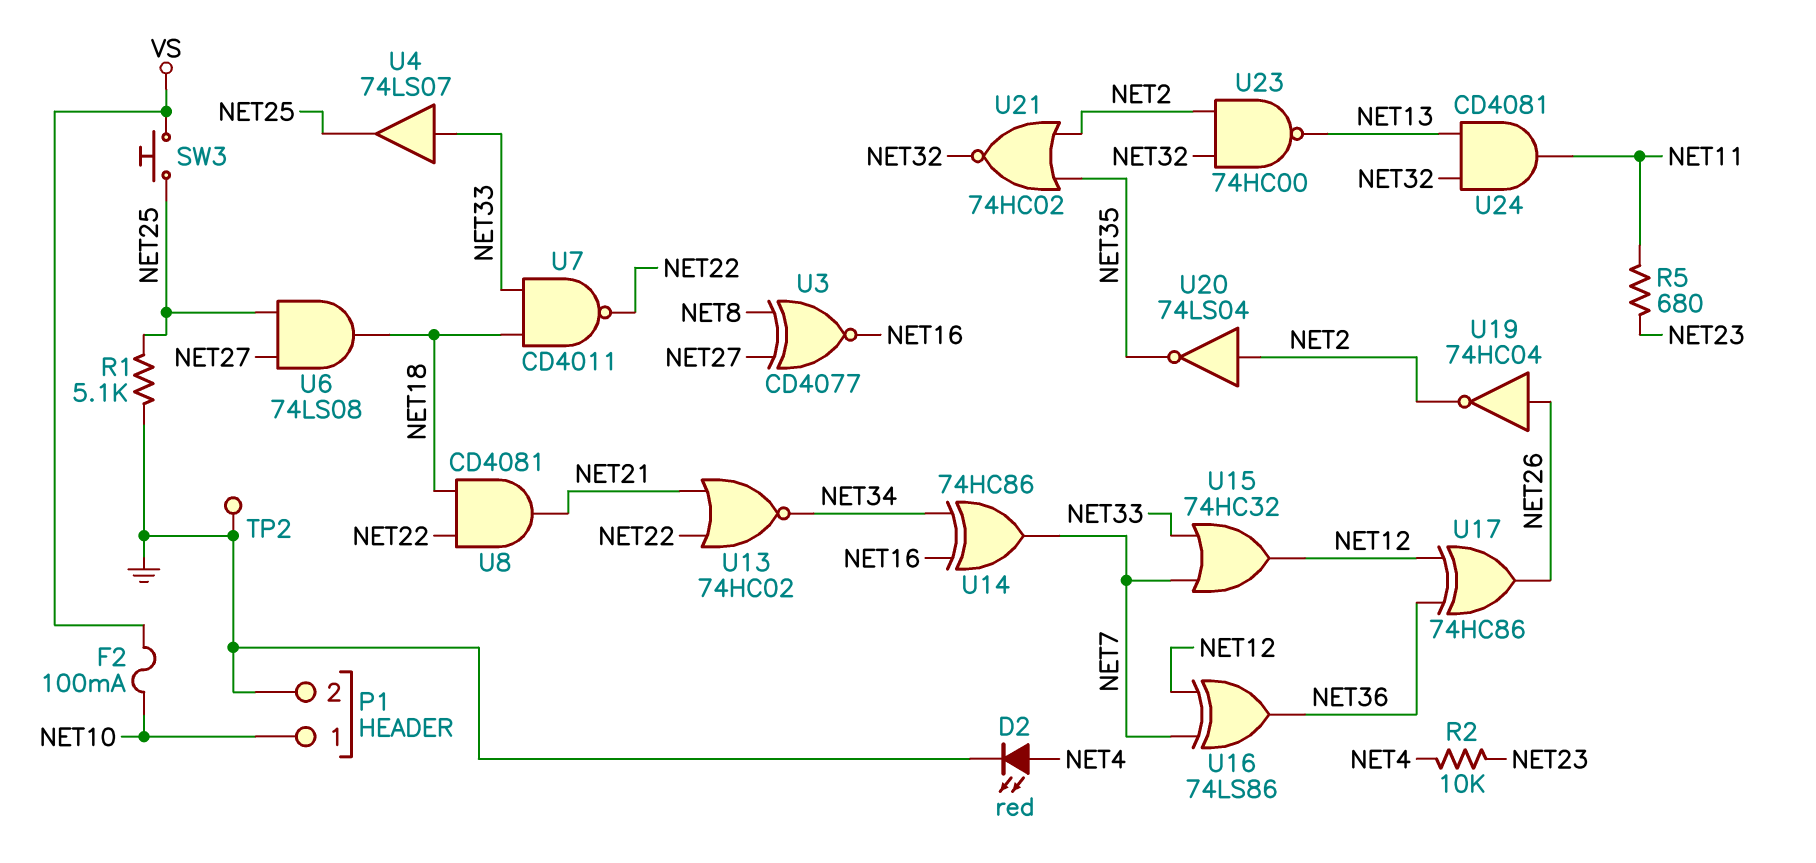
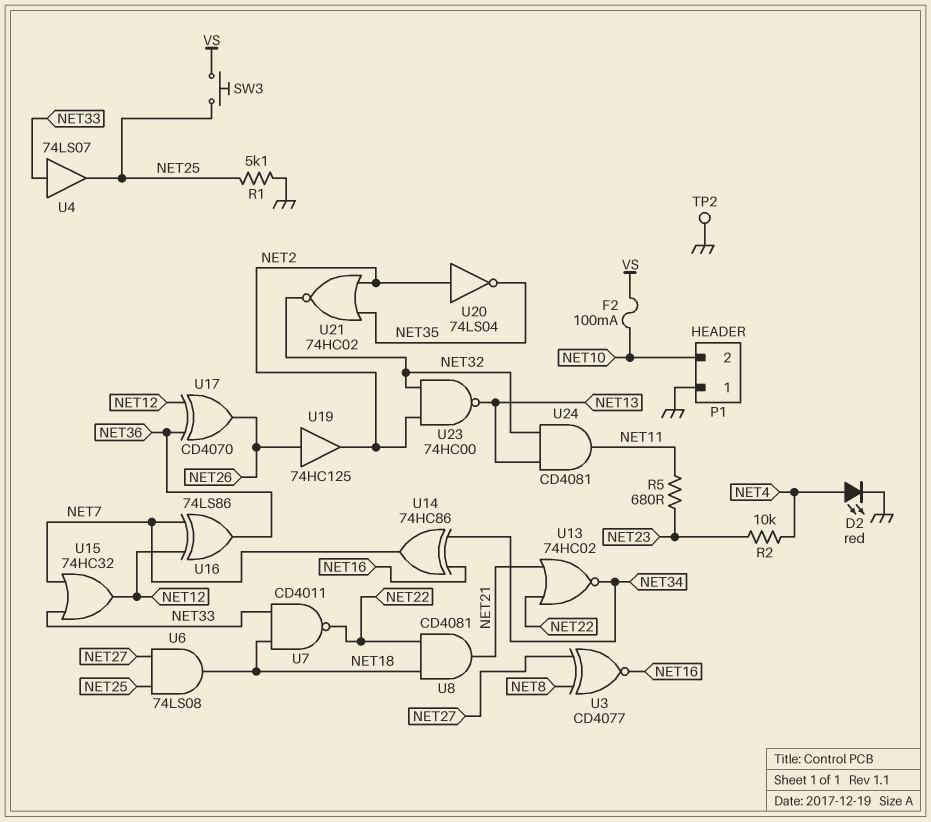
P1 pin 1: NET10 -> GND
P1 pin 2: GND -> NET10
U17: XOR 74HC86 (in NET12, in NET36, out NET26) -> XOR CD4070 (in NET12, in NET36, out NET26)
U19: NOT 74HC04 (in NET26, out NET2) -> buffer 74HC125 (in NET26, out NET2)

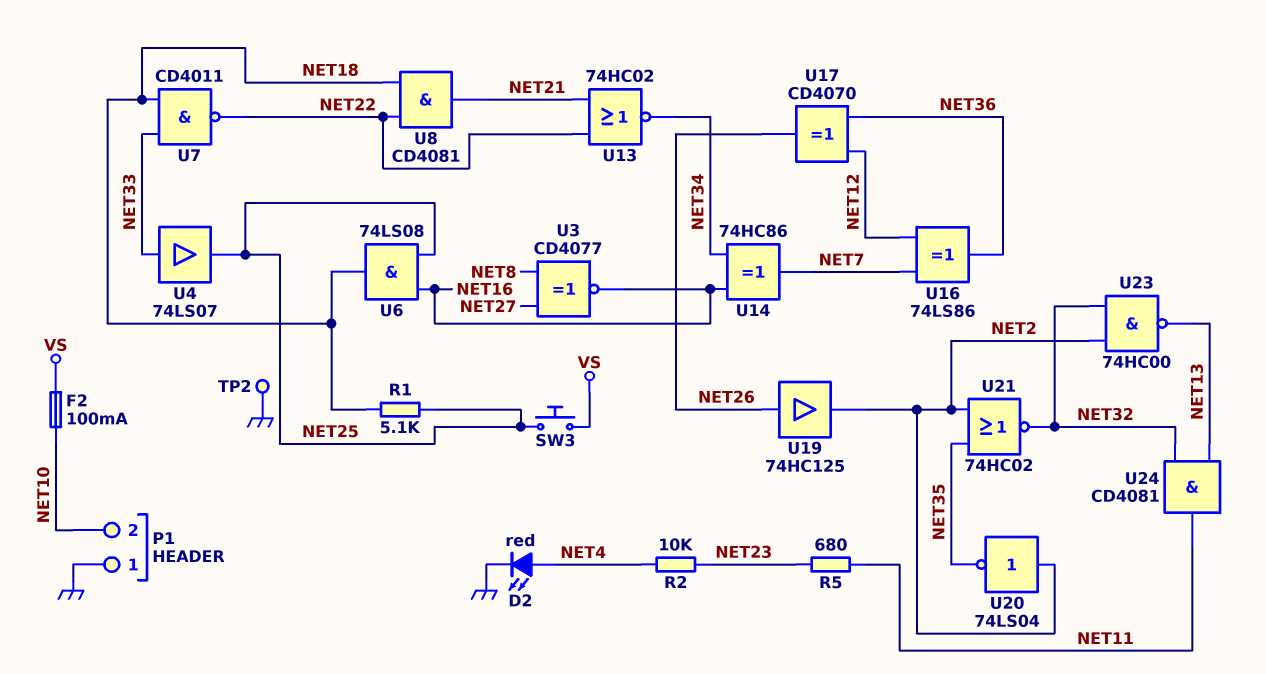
R1: 5.1k (GND, NET25) -> 5.1k (NET18, NET25)
U6: AND 74LS08 (in NET25, in NET27, out NET18) -> AND 74LS08 (in NET16, in NET25, out NET18)
U15: OR 74HC32 (in NET7, in NET33, out NET12) -> none

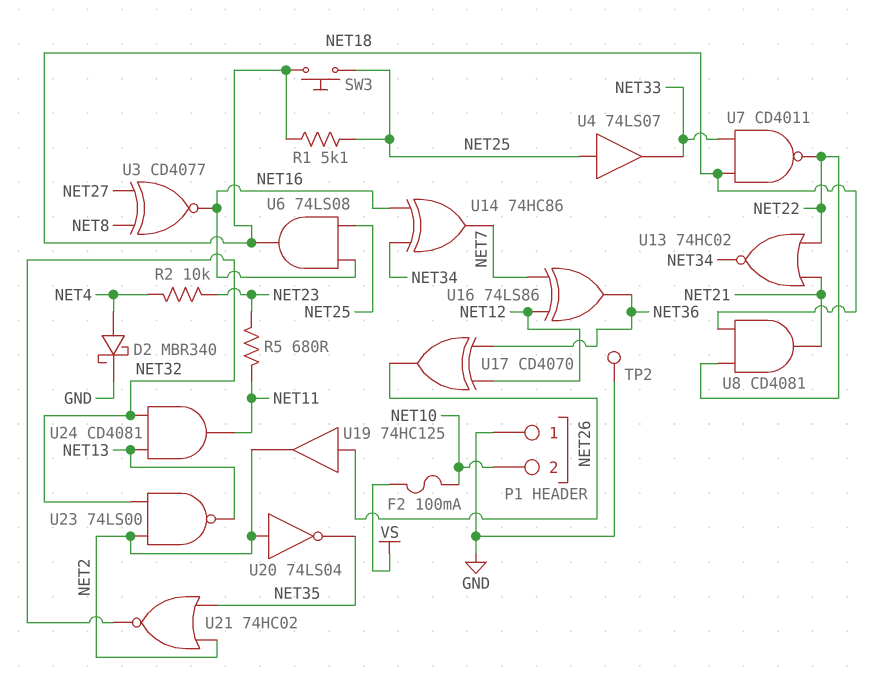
D2: LED red (A NET4, K GND) -> schottky MBR340 (A NET4, K GND)
SW3: button (NET25, VS) -> button (NET18, NET25)
U4: buffer 74LS07 (in NET33, out NET25) -> buffer 74LS07 (in NET25, out NET33)
U23: NAND 74HC00 (in NET2, in NET32, out NET13) -> NAND 74LS00 (in NET2, in NET32, out NET13)

